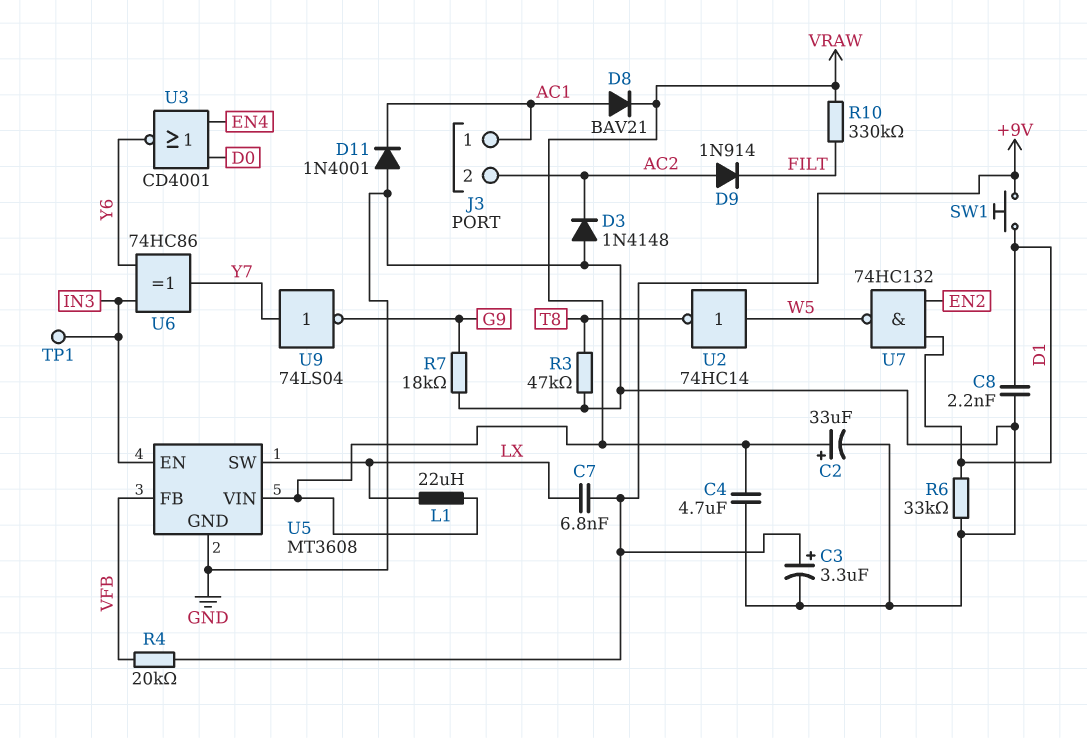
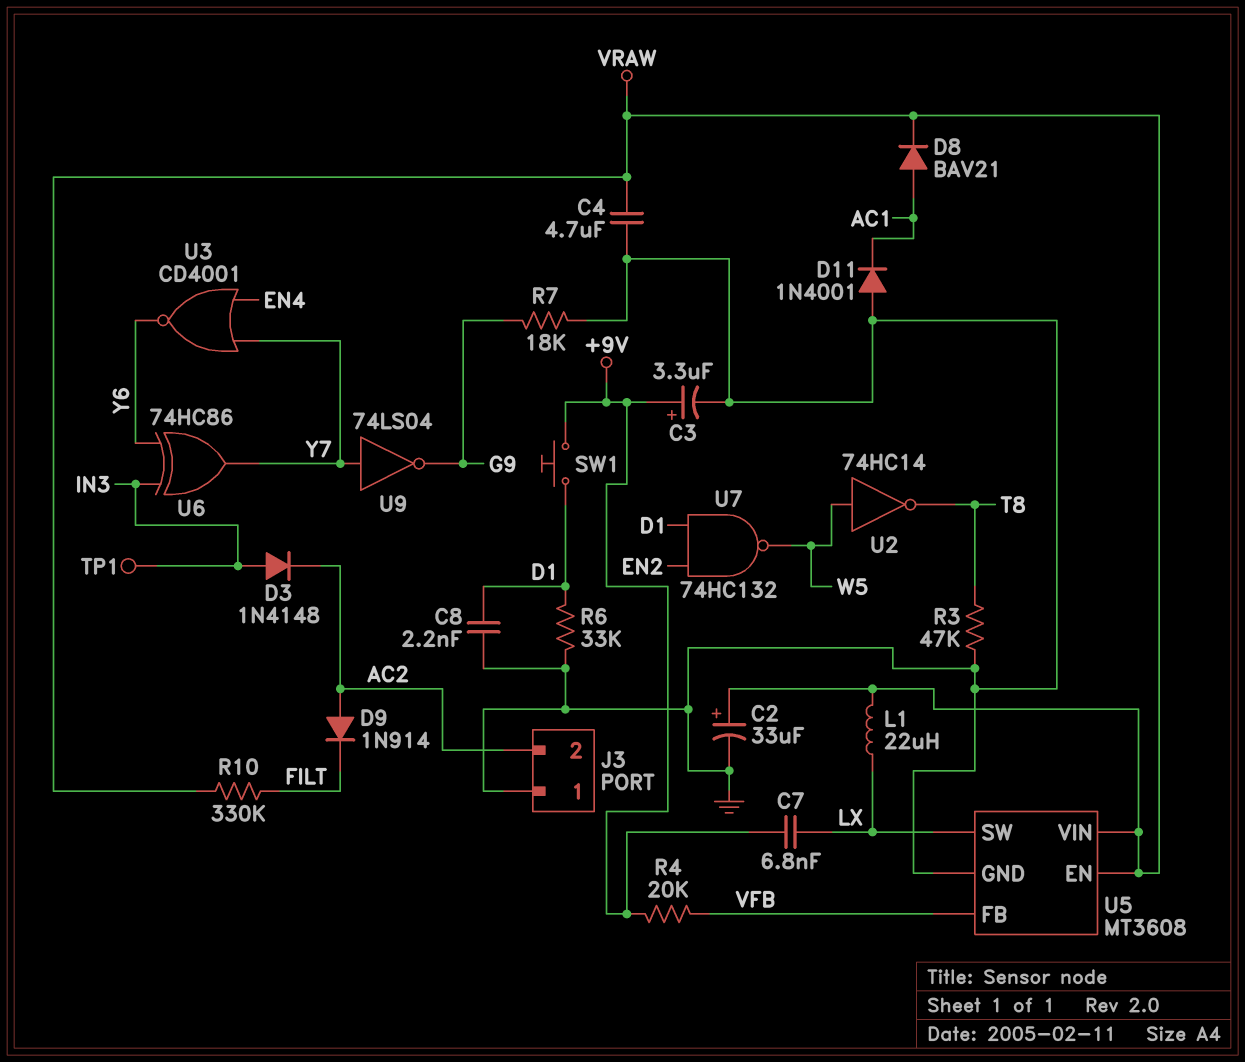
D3: diode 1N4148 (A GND, K AC2) -> diode 1N4148 (A IN3, K AC2)
J3 pin 1: AC1 -> GND
U3: NOR CD4001 (in D0, in EN4, out Y6) -> NOR CD4001 (in EN4, in Y7, out Y6)
U5 pin EN: IN3 -> VRAW

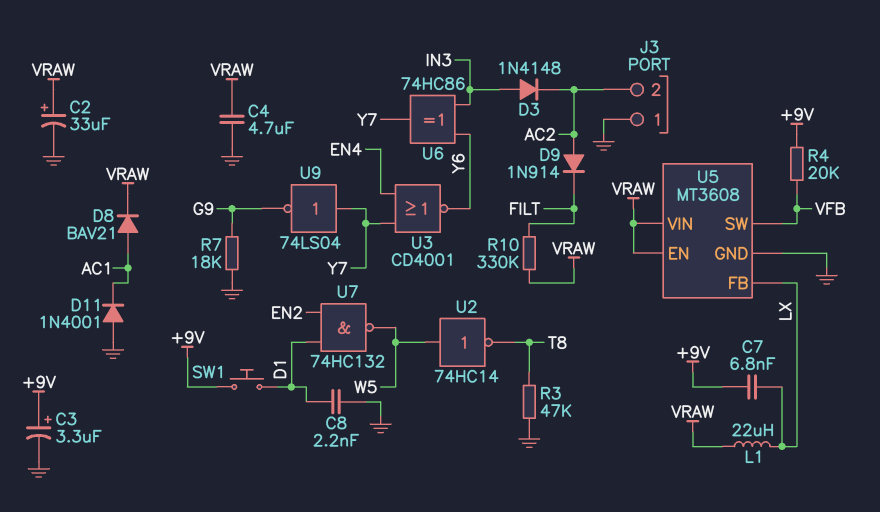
R6: 33k (D1, GND) -> none
TP1: test point (IN3) -> none
U5 pin FB: VFB -> LX
U5 pin SW: LX -> VFB

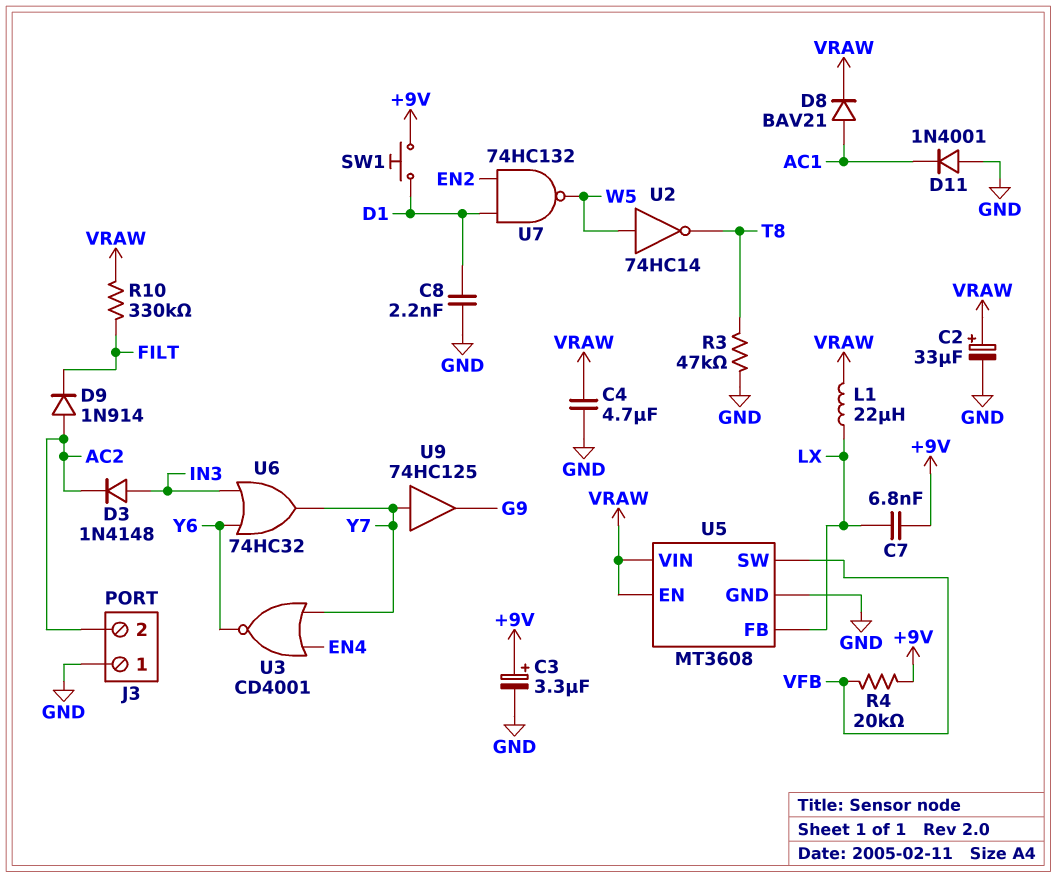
R7: 18k (G9, GND) -> none
U6: XOR 74HC86 (in IN3, in Y6, out Y7) -> OR 74HC32 (in IN3, in Y6, out Y7)
U9: NOT 74LS04 (in Y7, out G9) -> buffer 74HC125 (in Y7, out G9)

